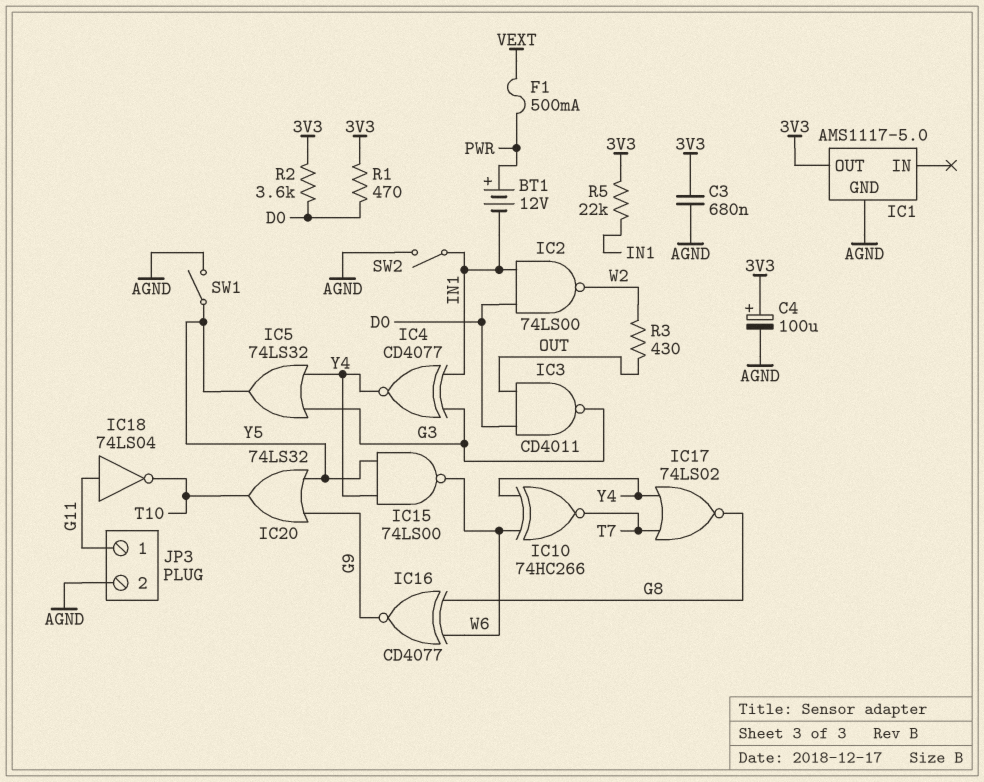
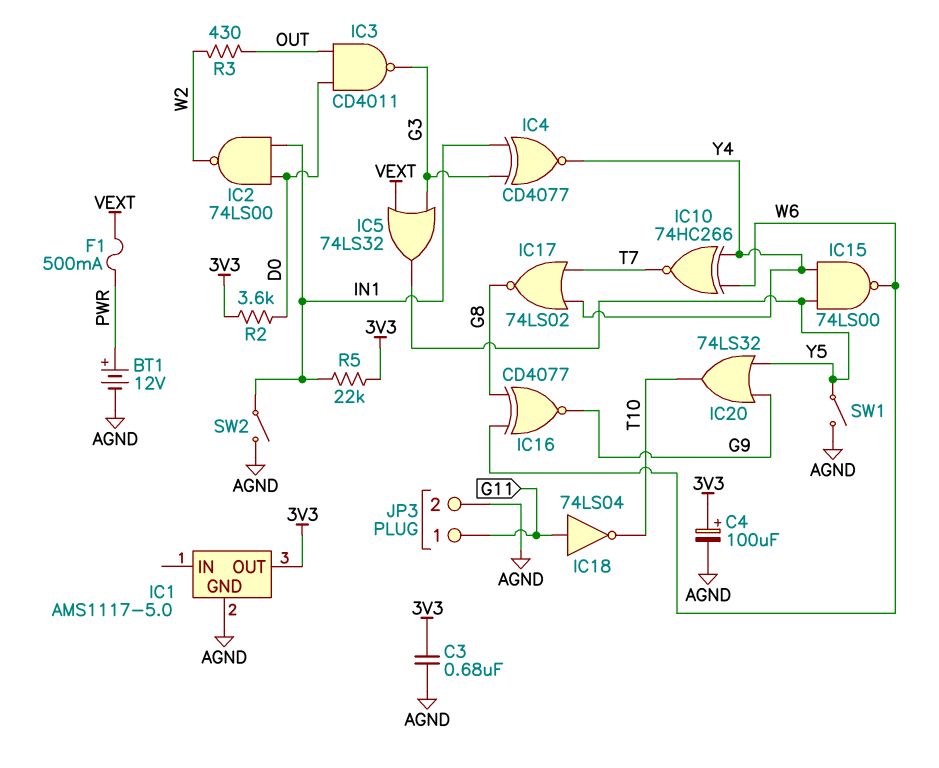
BT1: 12V (plus PWR, minus IN1) -> 12V (plus PWR, minus AGND)
IC5: OR 74LS32 (in G3, in Y4, out Y5) -> OR 74LS32 (in G3, in VEXT, out Y5)
R1: 470 (3V3, D0) -> none

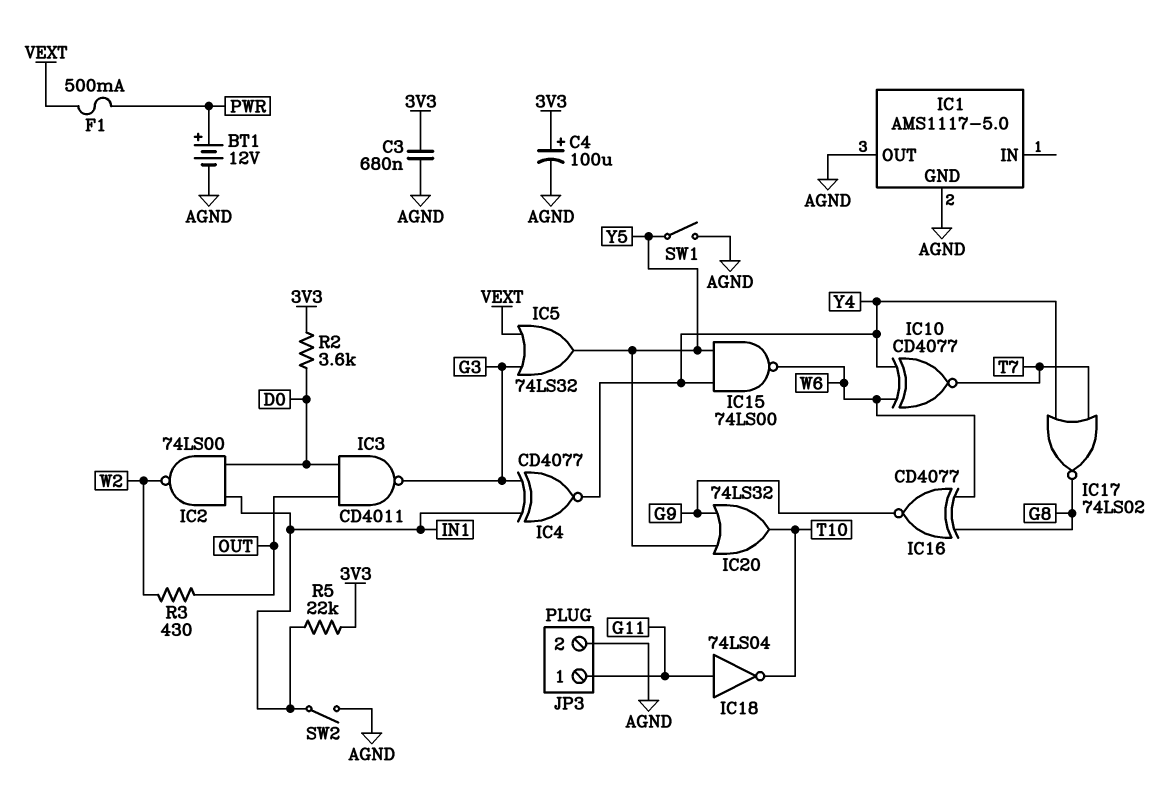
IC1 pin OUT: 3V3 -> AGND
IC10: XNOR 74HC266 (in W6, in Y4, out T7) -> XNOR CD4077 (in W6, in Y4, out T7)

